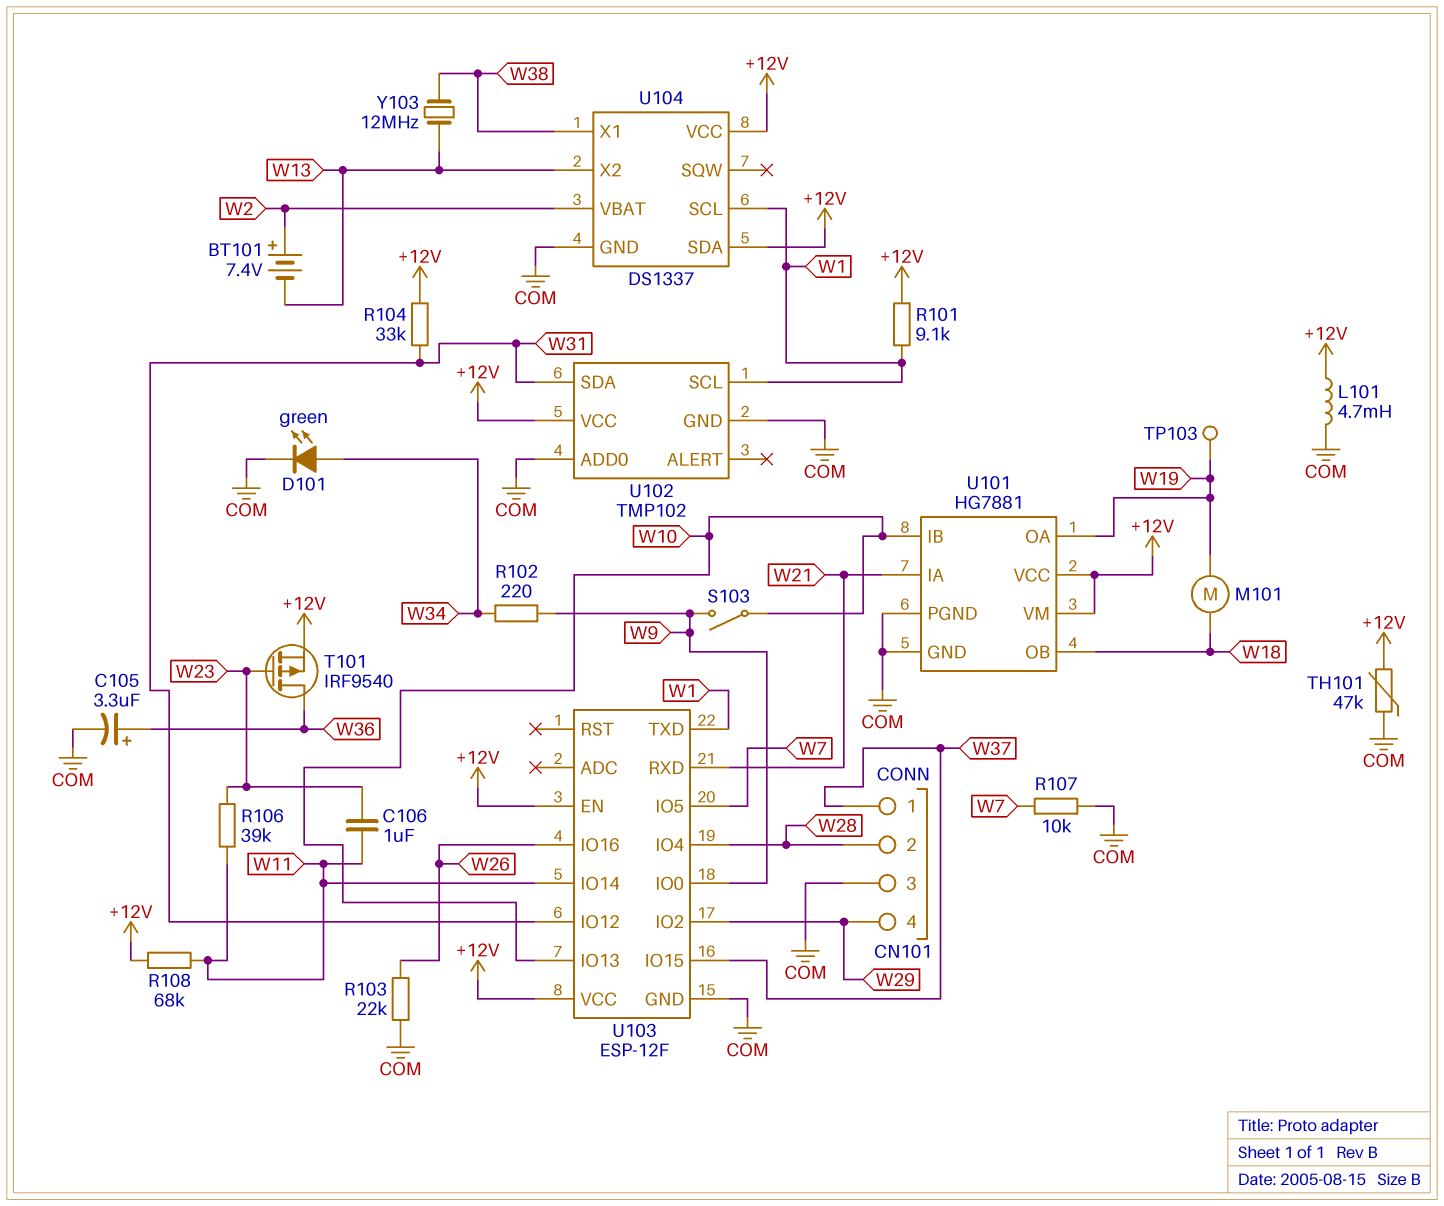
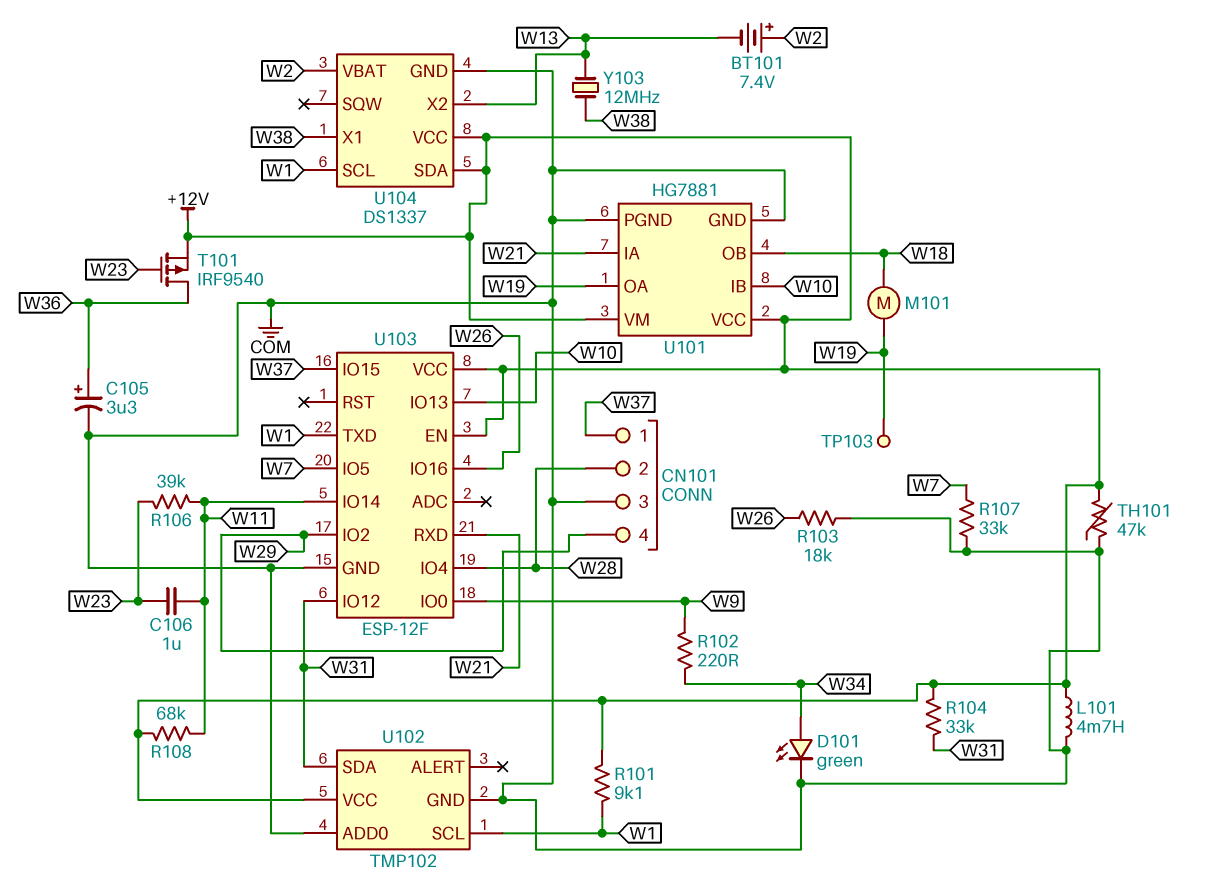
R103: 22k (COM, W26) -> 18k (COM, W26)
R107: 10k (COM, W7) -> 33k (COM, W7)
S103: switch (W9, W10) -> none

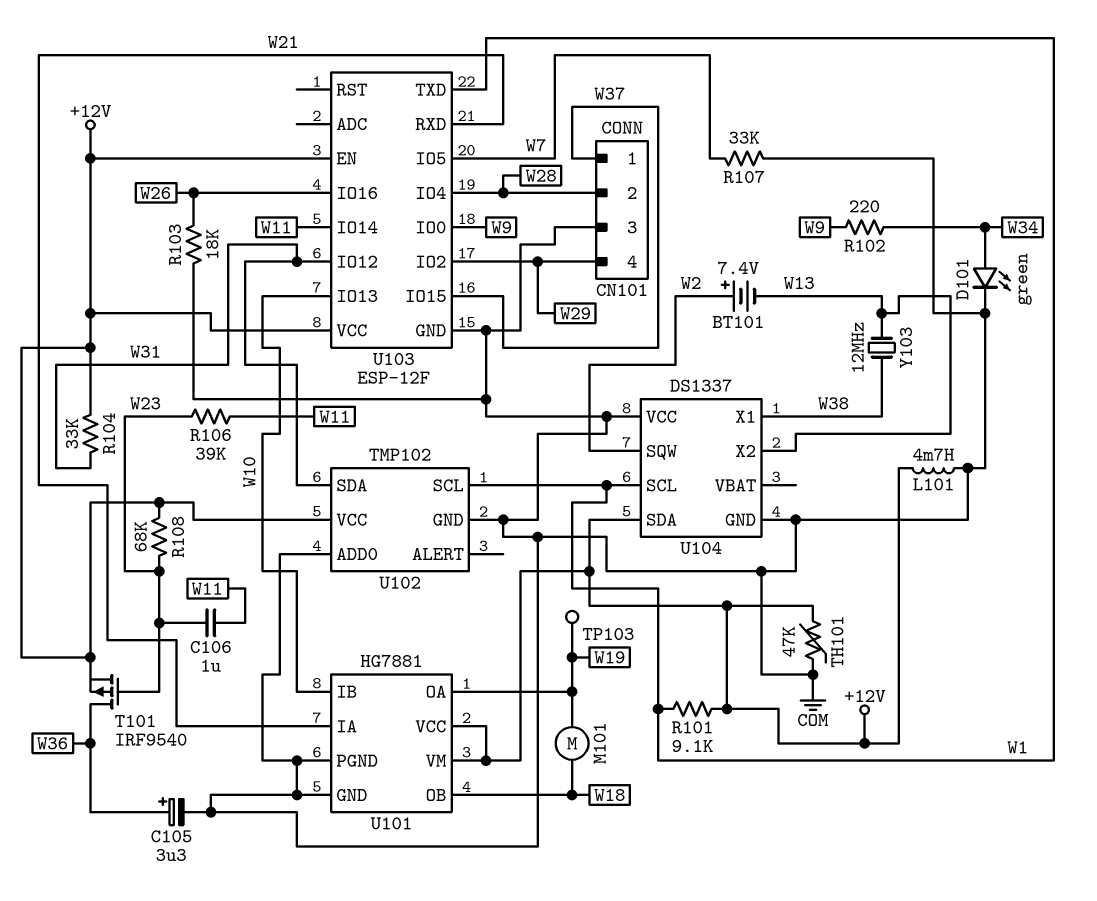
R108: 68k (+12V, W11) -> 68k (+12V, W23)
U104 pin SQW: none -> W2
U104 pin VBAT: W2 -> none
U104 pin VCC: +12V -> COM

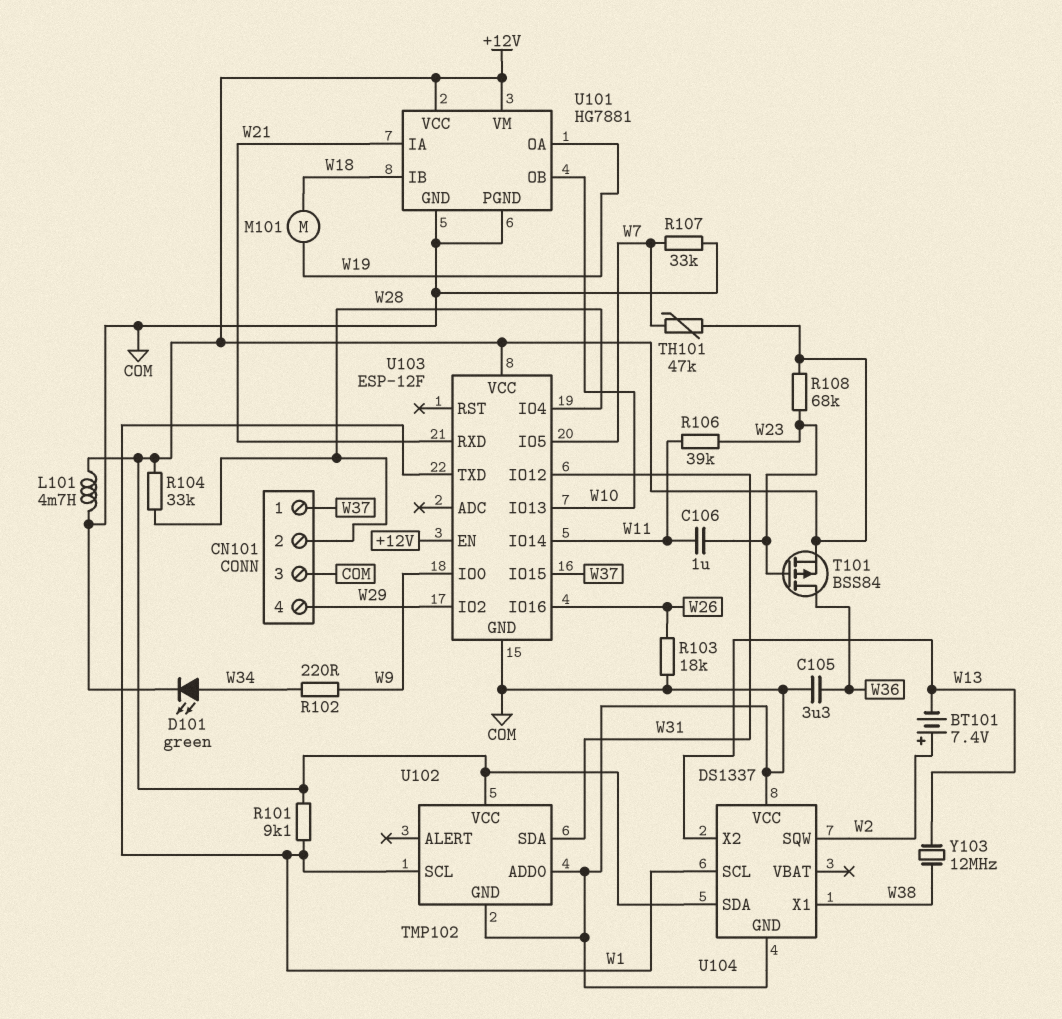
C105: 3.3uF (plus W36, minus COM) -> 3.3uF (COM, W36)
R104: 33k (+12V, W31) -> 33k (+12V, W28)
T101: PMOS IRF9540 (G W23, D W36, S +12V) -> PMOS BSS84 (G W23, D W36, S +12V)
TH101: 47k (+12V, COM) -> 47k (+12V, W7)
TP103: test point (W19) -> none
U101 pin IB: W10 -> W18
U101 pin OB: W18 -> W10

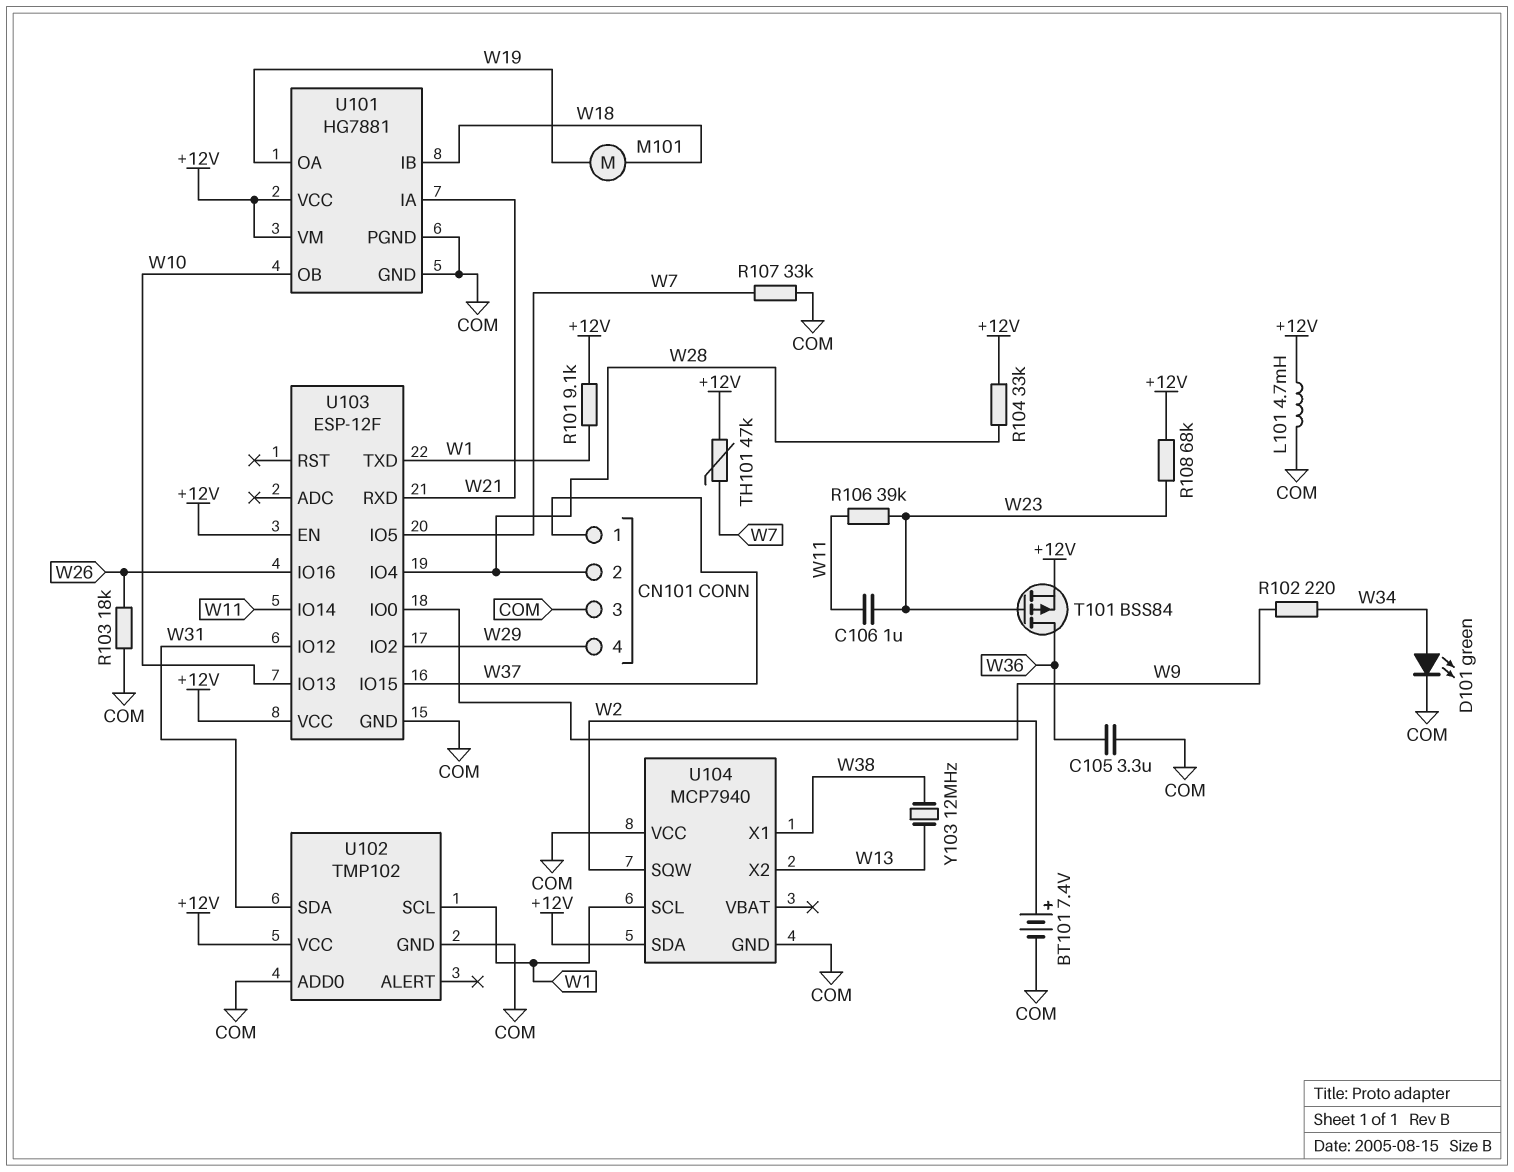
BT101: 7.4V (plus W2, minus W13) -> 7.4V (plus W2, minus COM)
U104: DS1337 -> MCP7940

